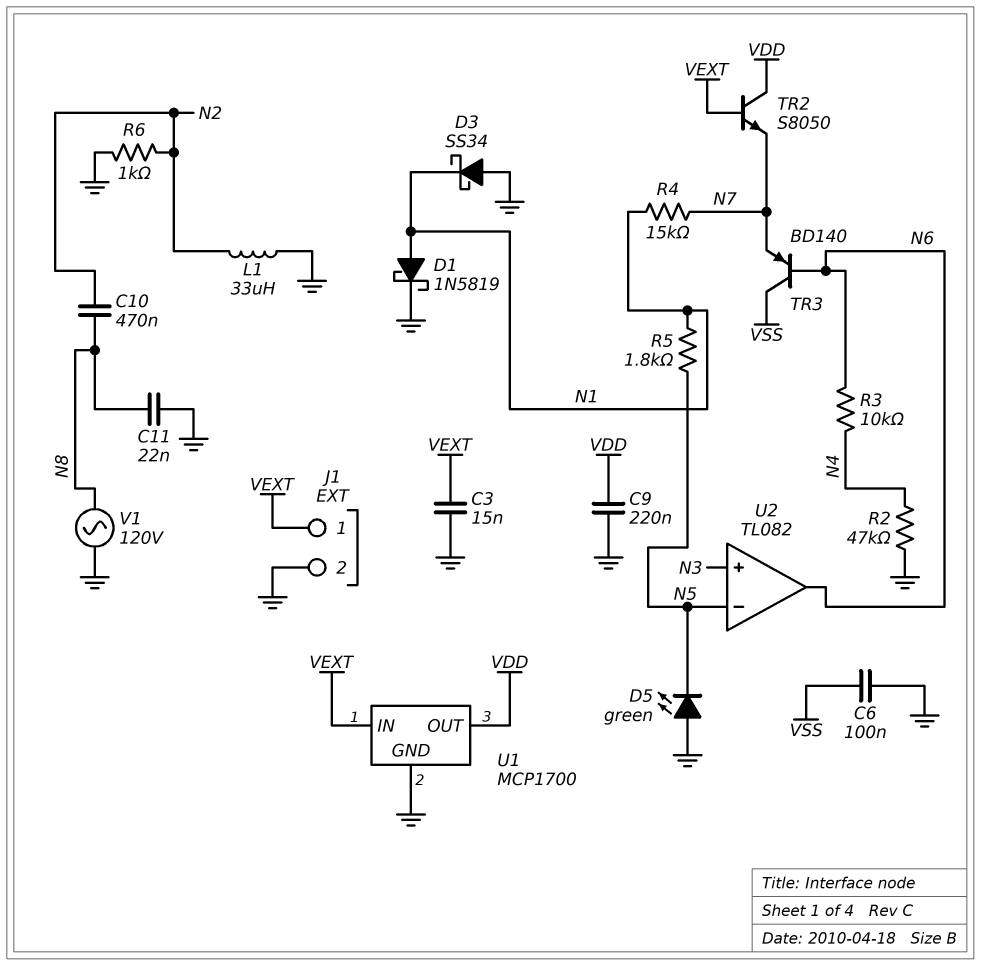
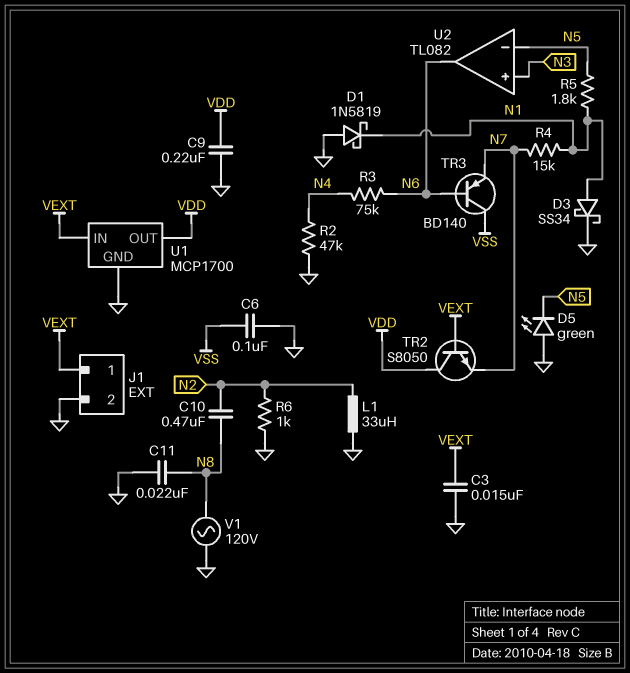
D1: schottky 1N5819 (A N1, K GND) -> schottky 1N5819 (A GND, K N1)
D3: schottky SS34 (A GND, K N1) -> schottky SS34 (A N1, K GND)
R3: 10k (N4, N6) -> 75k (N4, N6)

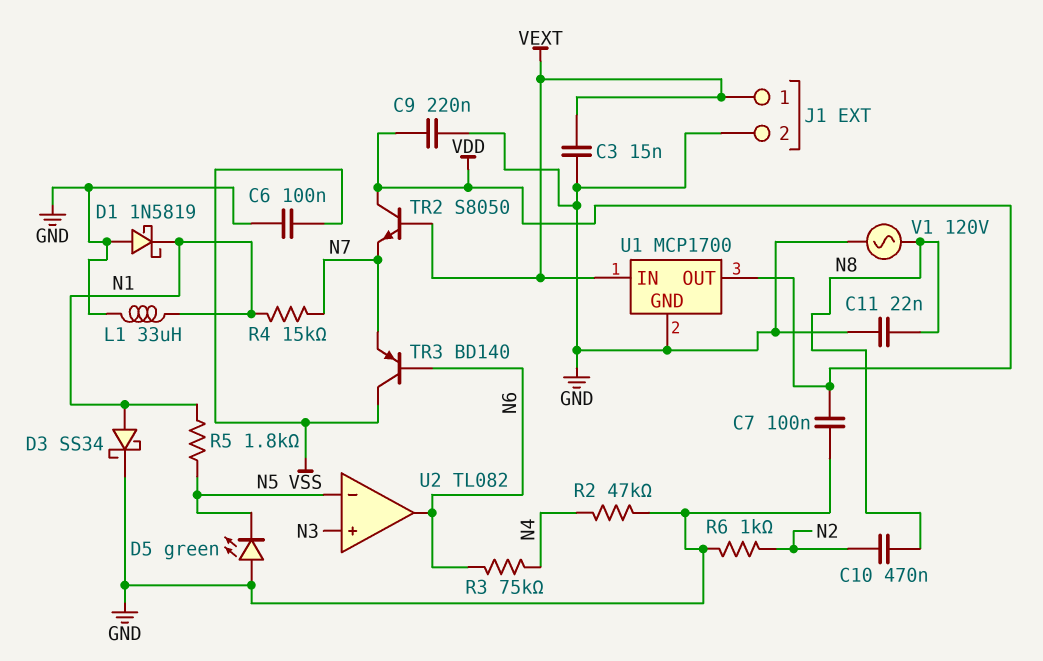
C7: none -> 100nF (GND, VDD)
L1: 33uH (GND, N2) -> 33uH (GND, N1)

